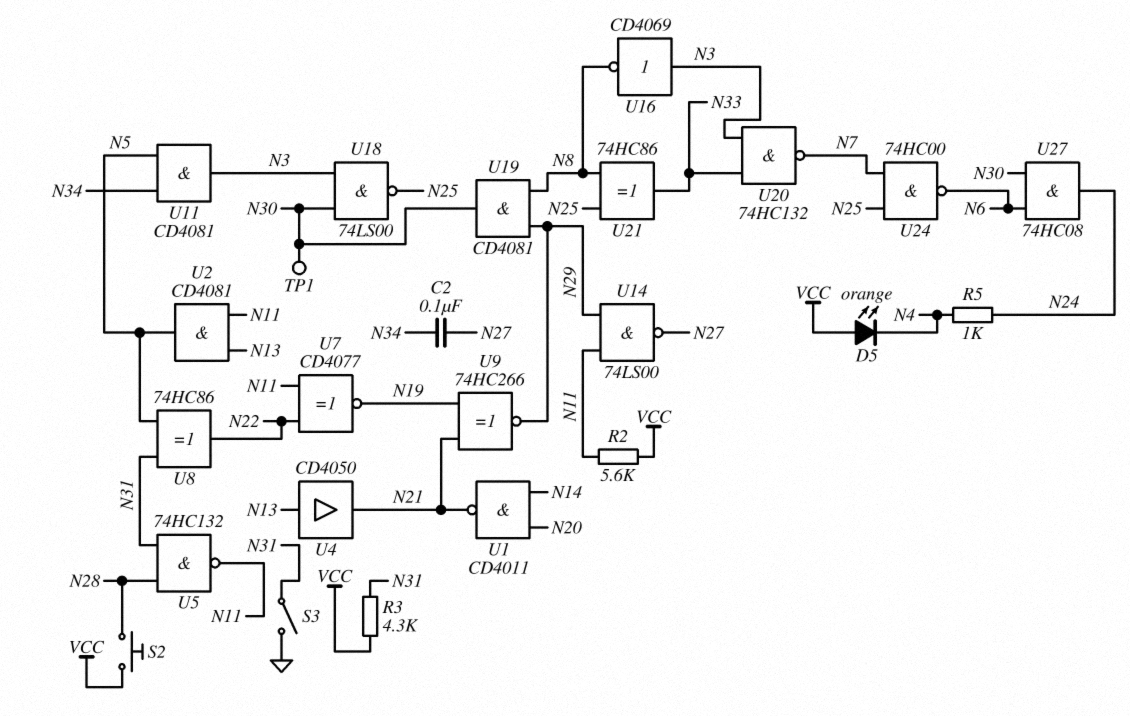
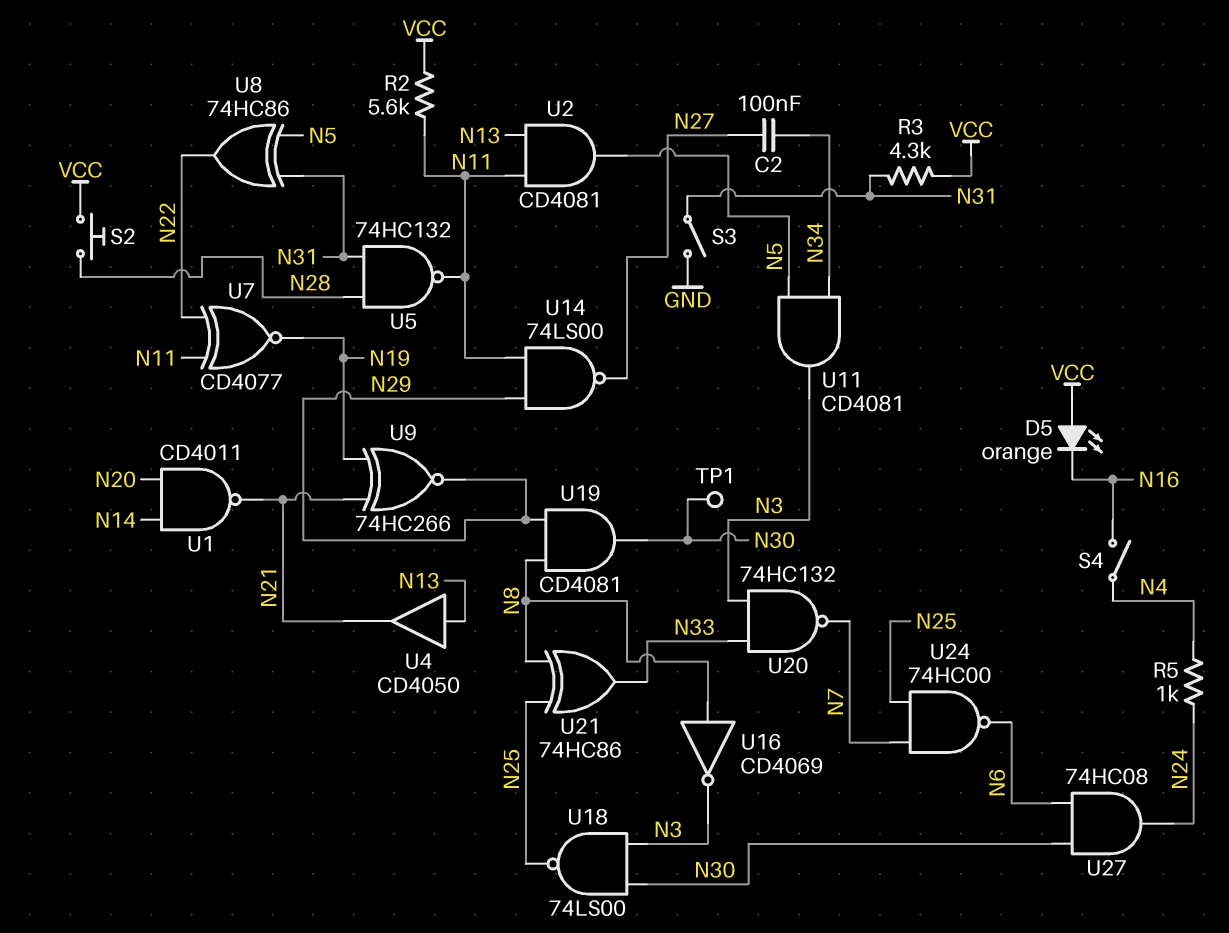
D5: LED orange (A VCC, K N4) -> LED orange (A VCC, K N16)
S4: none -> switch (N4, N16)
U16: NOT CD4069 (in N3, out N8) -> NOT CD4069 (in N8, out N3)

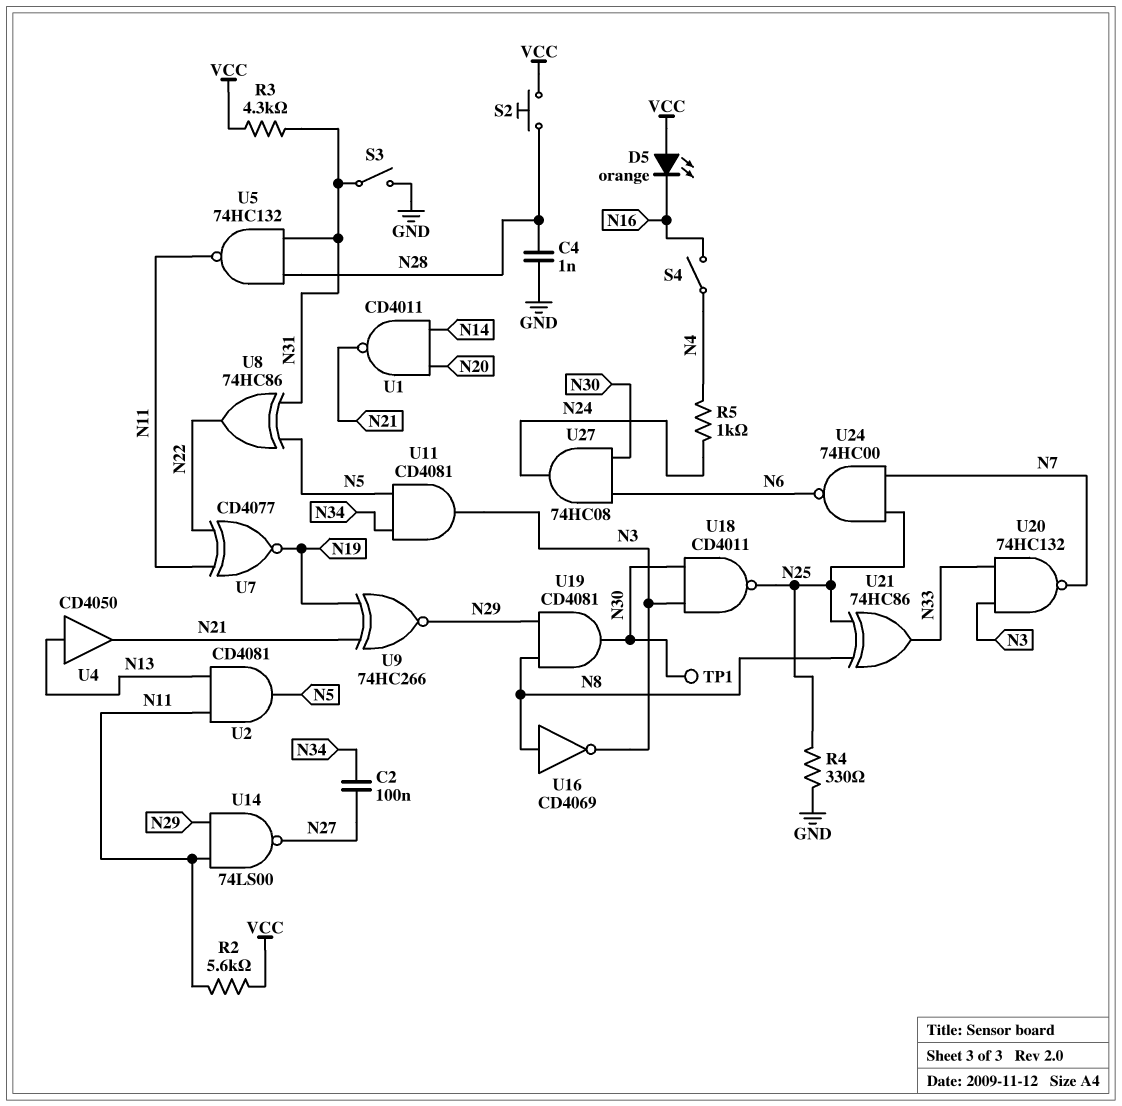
C4: none -> 1nF (GND, N28)
R4: none -> 330 (GND, N25)
U18: NAND 74LS00 (in N3, in N30, out N25) -> NAND CD4011 (in N3, in N30, out N25)

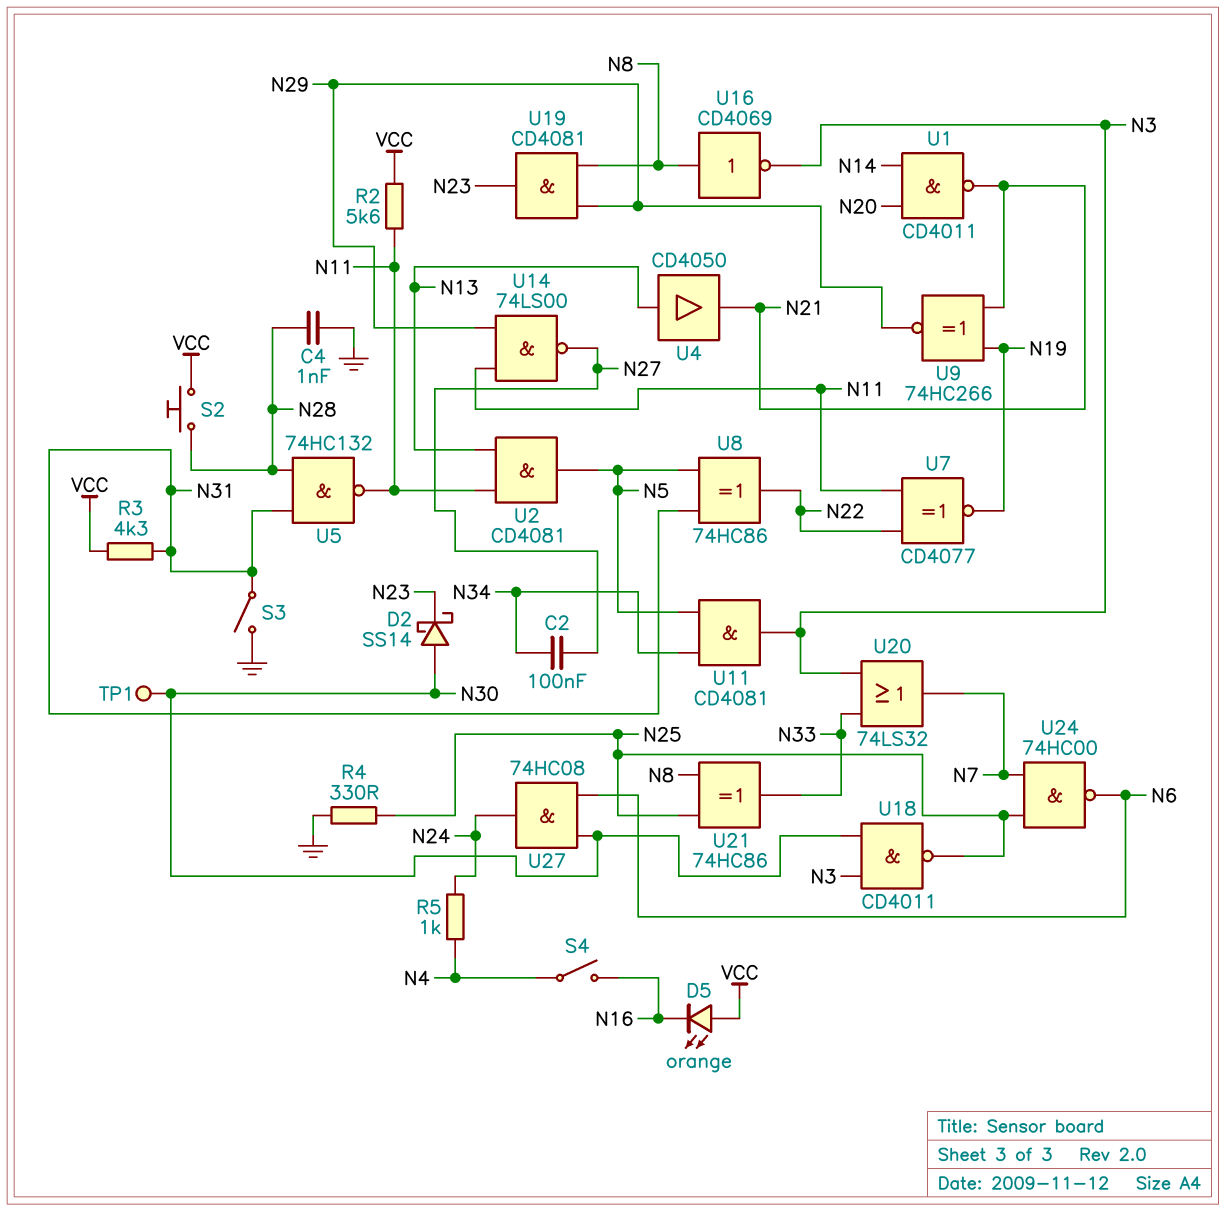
D2: none -> schottky SS14 (A N30, K N23)
U19: AND CD4081 (in N8, in N29, out N30) -> AND CD4081 (in N8, in N29, out N23)
U20: NAND 74HC132 (in N3, in N33, out N7) -> OR 74LS32 (in N3, in N33, out N7)

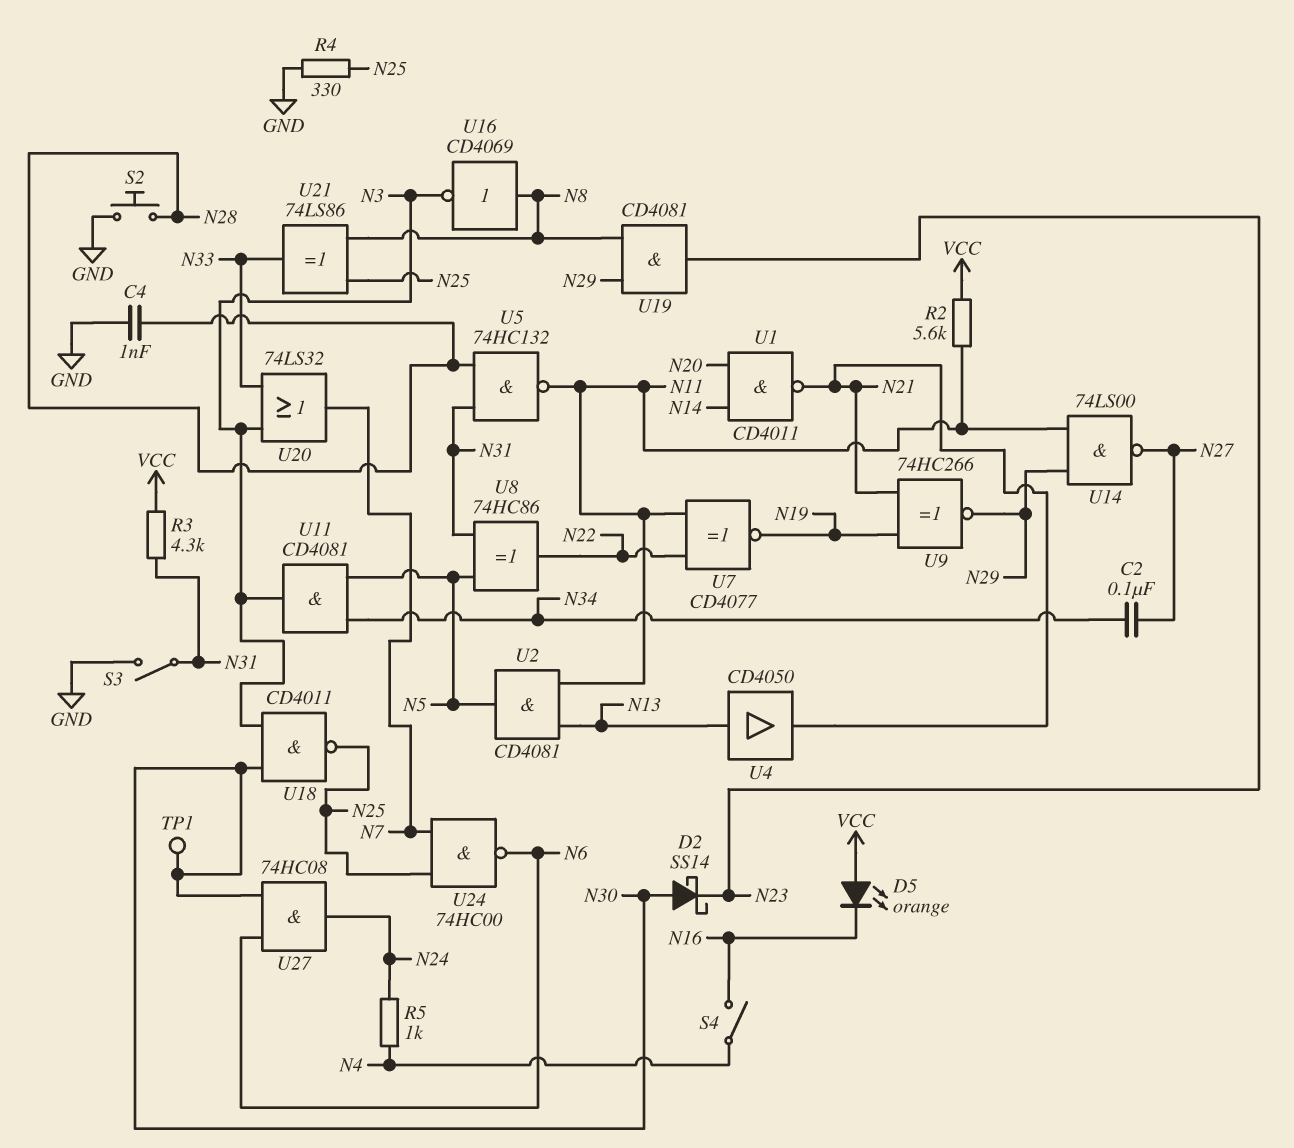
S2: button (N28, VCC) -> button (GND, N28)
U21: XOR 74HC86 (in N8, in N25, out N33) -> XOR 74LS86 (in N8, in N25, out N33)

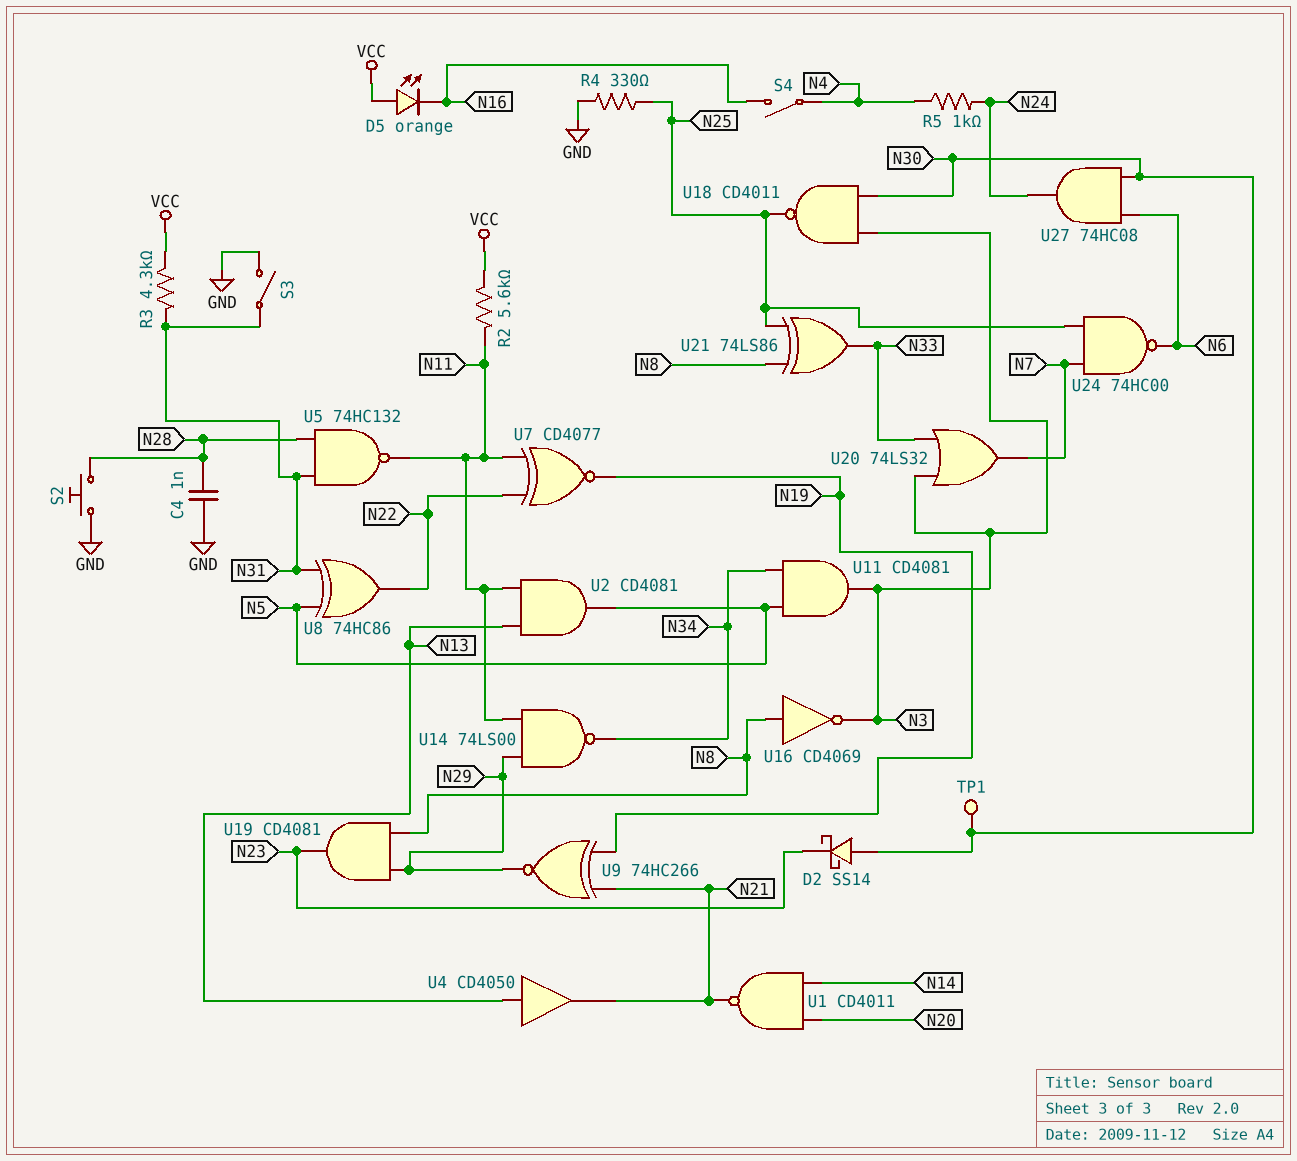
C2: 100nF (N27, N34) -> none
U14: NAND 74LS00 (in N11, in N29, out N27) -> NAND 74LS00 (in N11, in N29, out N34)

